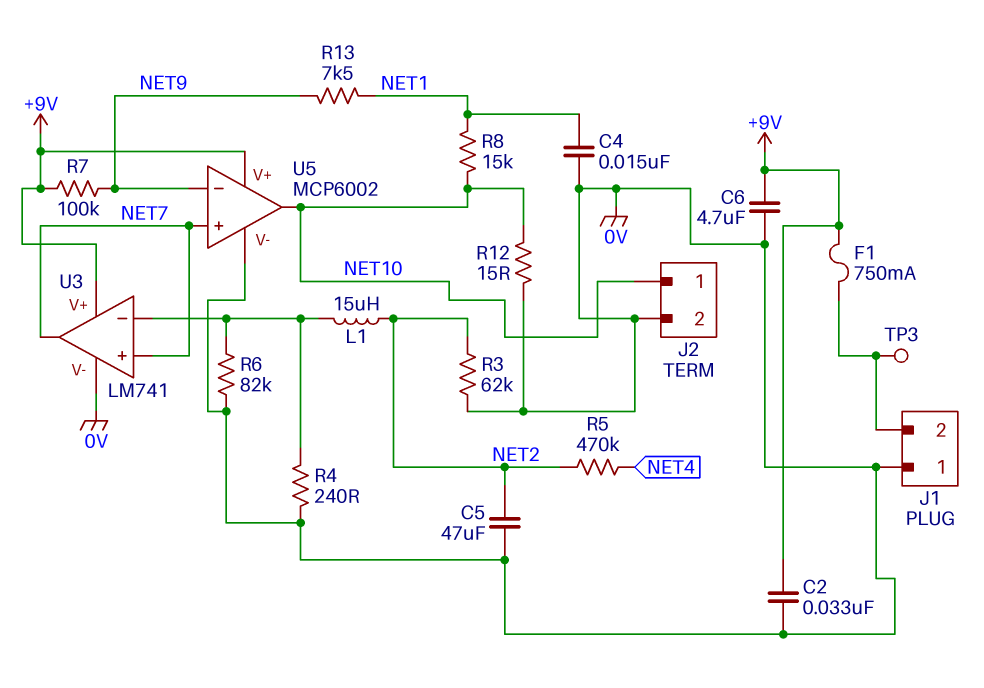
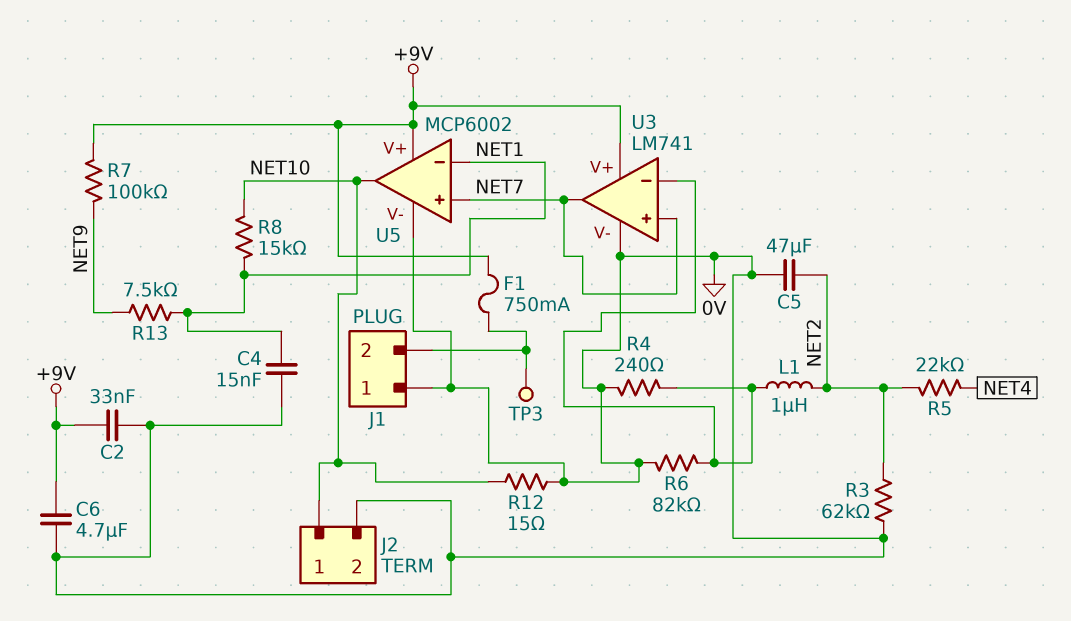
L1: 15uH (NET2, U3/in-) -> 1uH (NET2, U3/in-)
R5: 470k (NET2, NET4) -> 22k (NET2, NET4)
U5 pin in-: NET9 -> NET1

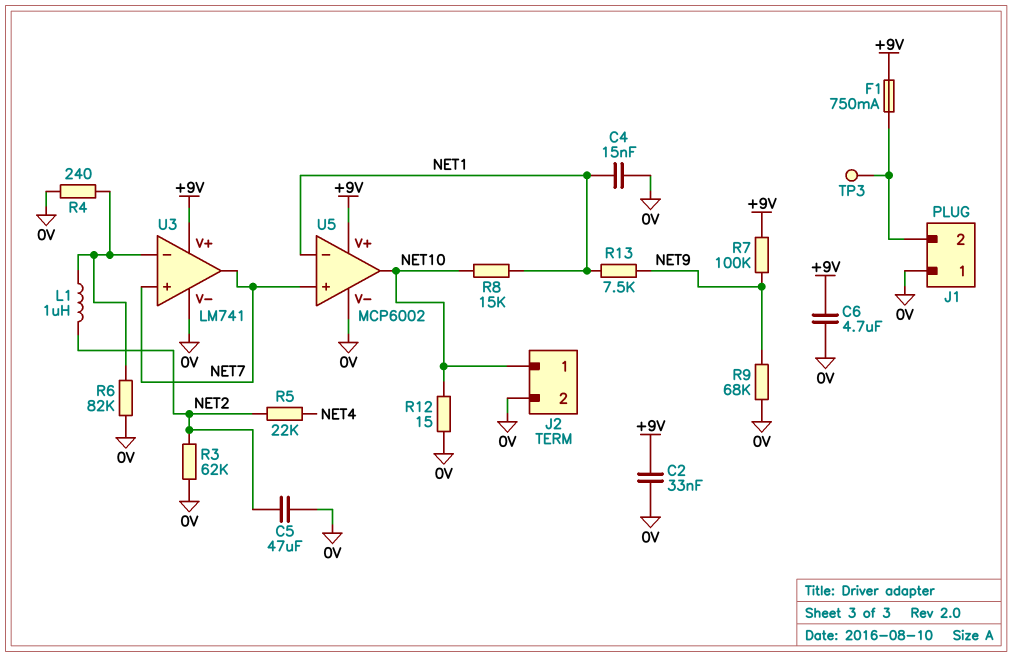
R9: none -> 68k (0V, NET9)

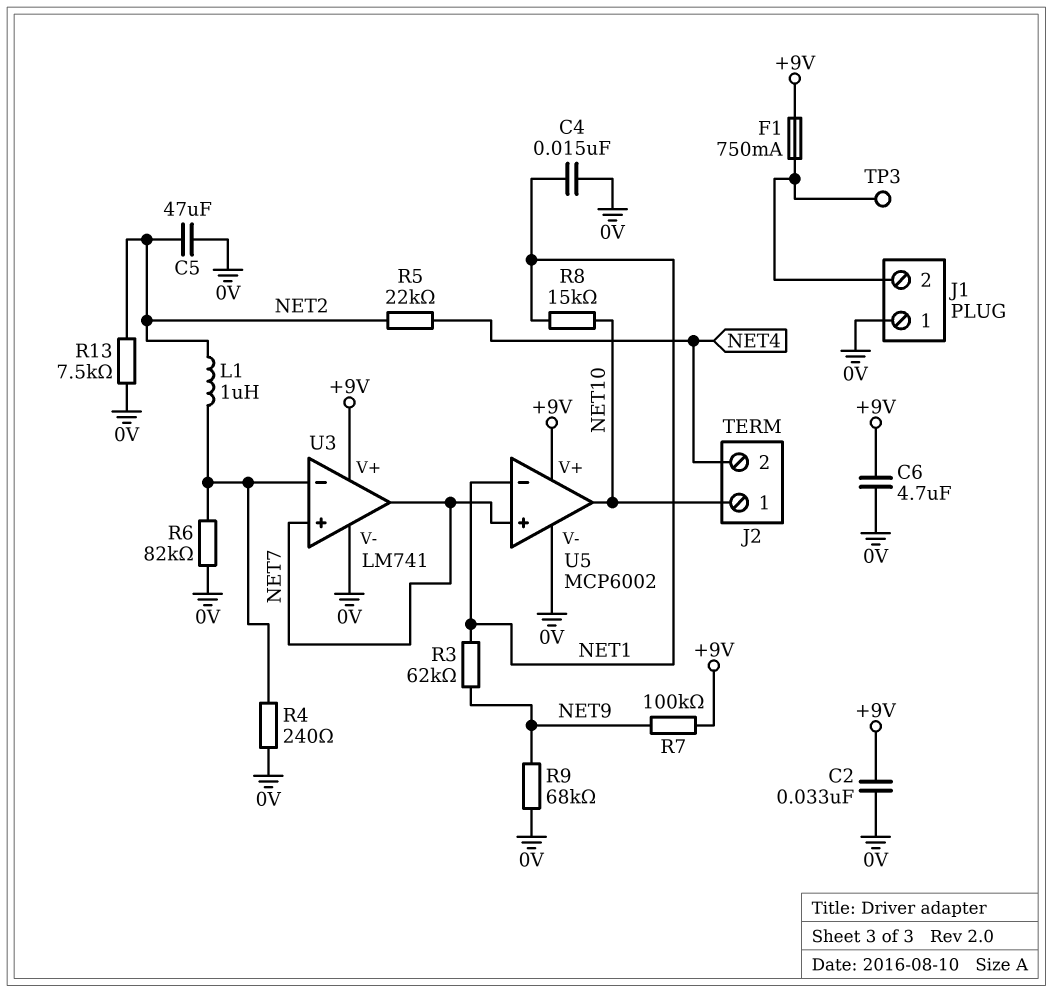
J2 pin 2: 0V -> NET4
R3: 62k (0V, NET2) -> 62k (NET1, NET9)
R12: 15 (0V, NET10) -> none
R13: 7.5k (NET1, NET9) -> 7.5k (0V, NET2)

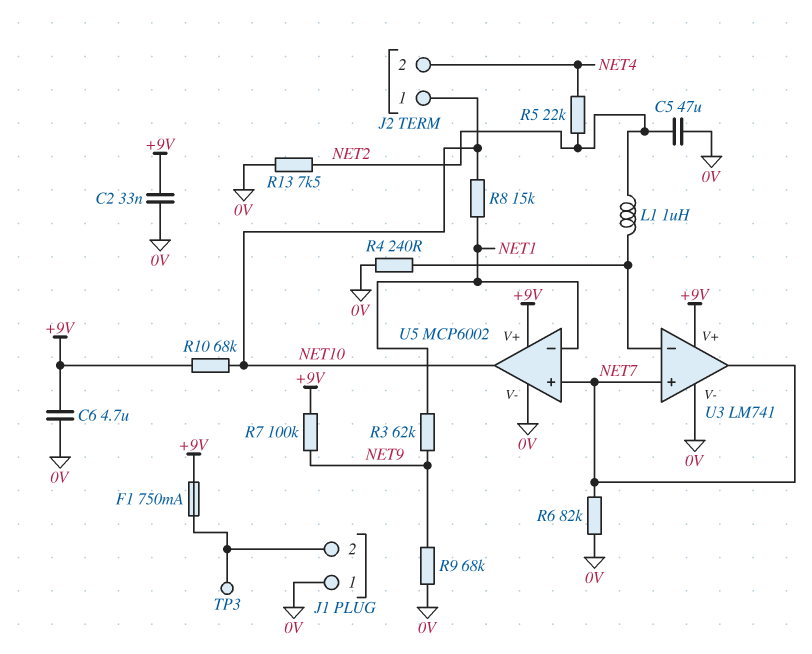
C4: 15nF (0V, NET1) -> none
R6: 82k (0V, U3/in-) -> 82k (0V, NET7)
R10: none -> 68k (+9V, NET10)

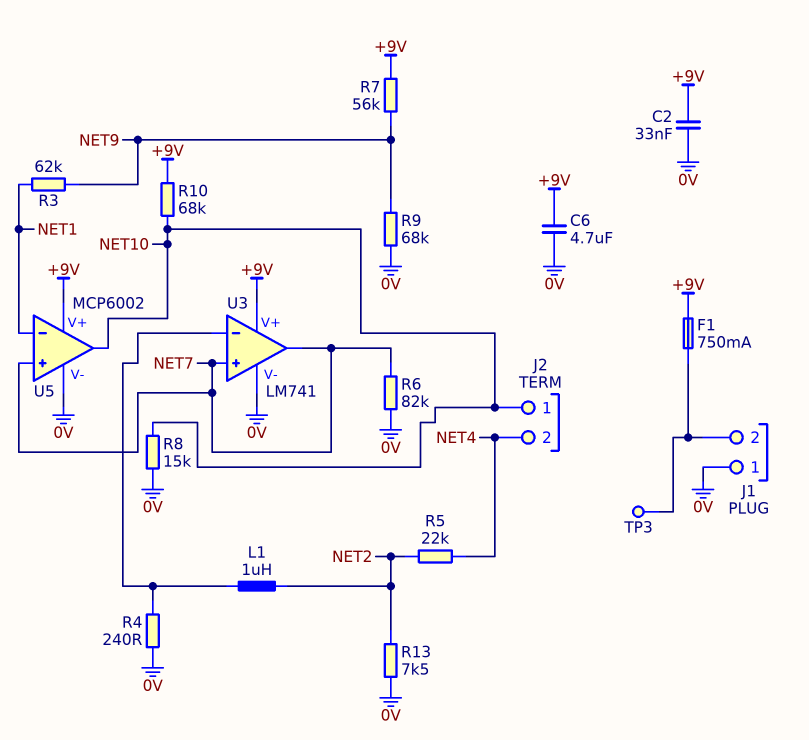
C5: 47uF (0V, NET2) -> none
R7: 100k (+9V, NET9) -> 56k (+9V, NET9)
R8: 15k (NET1, NET10) -> 15k (0V, NET10)

